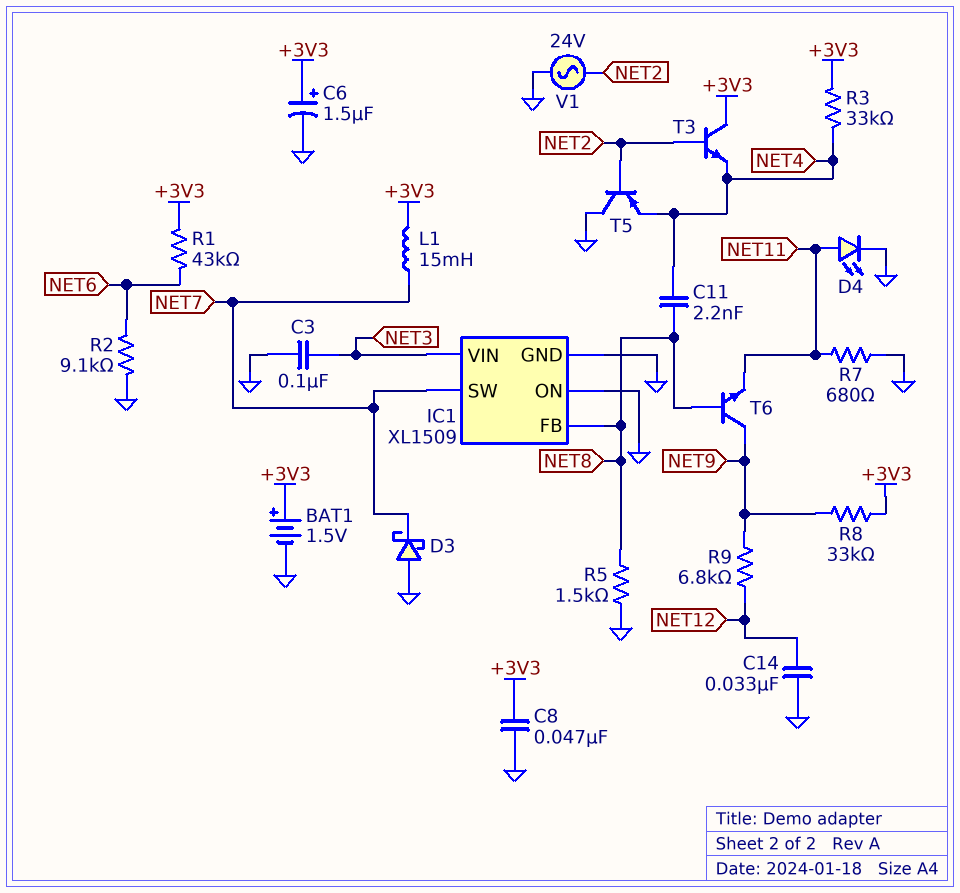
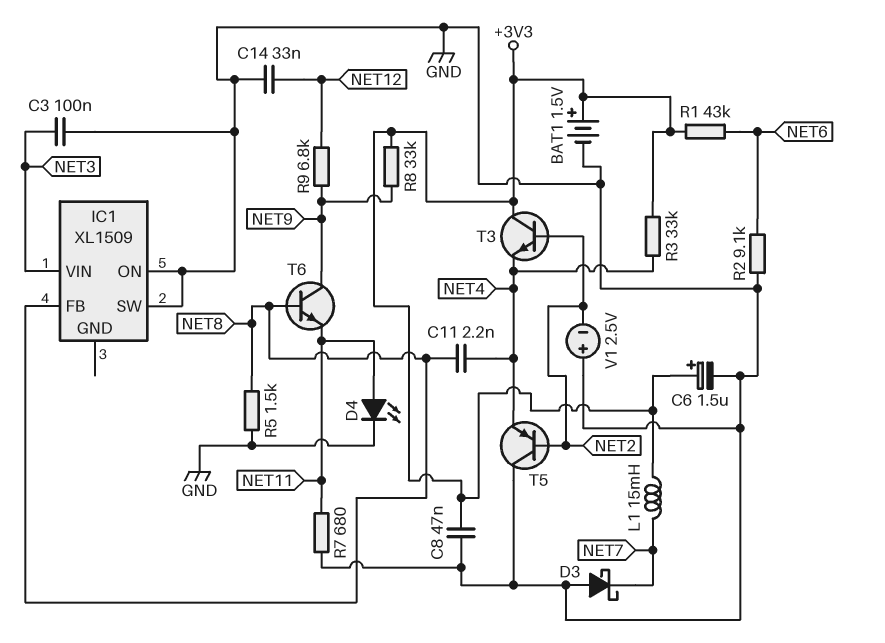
IC1 pin GND: GND -> none
IC1 pin SW: NET7 -> GND
V1: AC 24V (GND, NET2) -> 2.5V (plus GND, minus NET2)

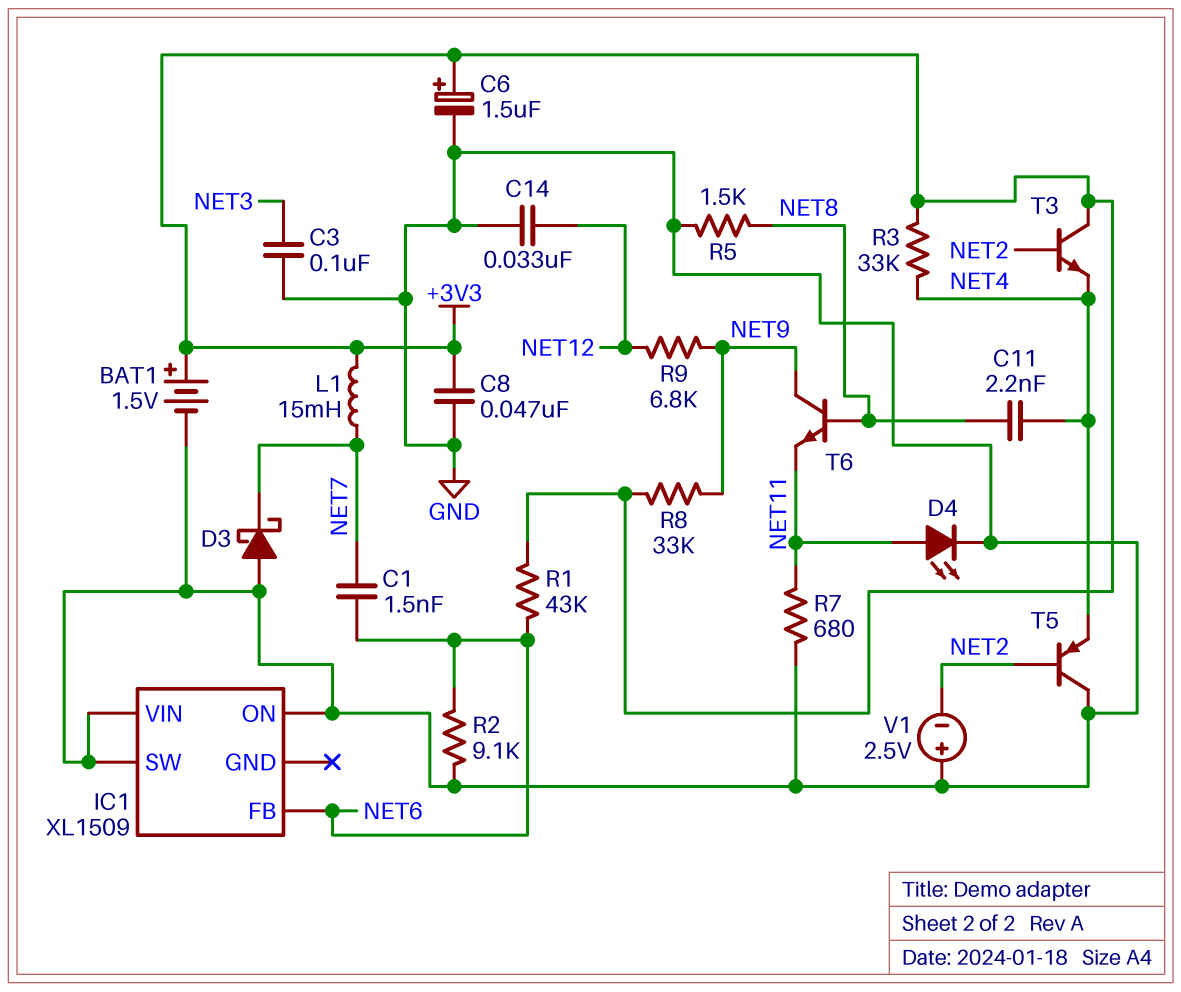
C1: none -> 1.5nF (NET6, NET7)
IC1 pin FB: NET8 -> NET6
IC1 pin VIN: NET3 -> GND

